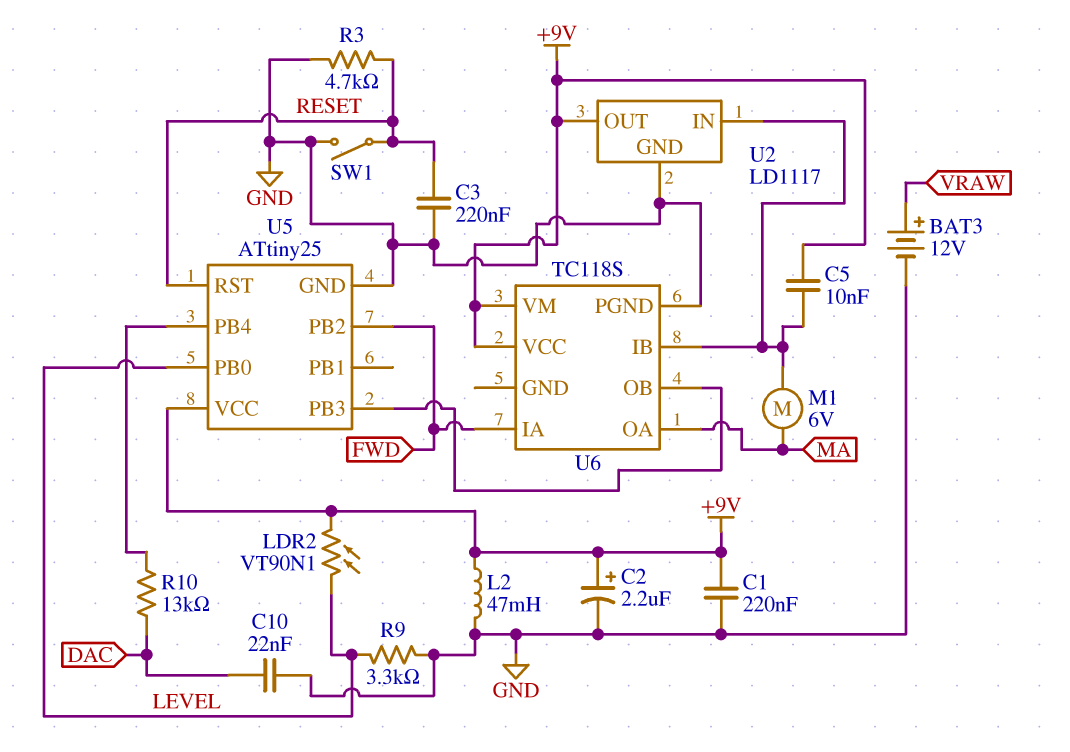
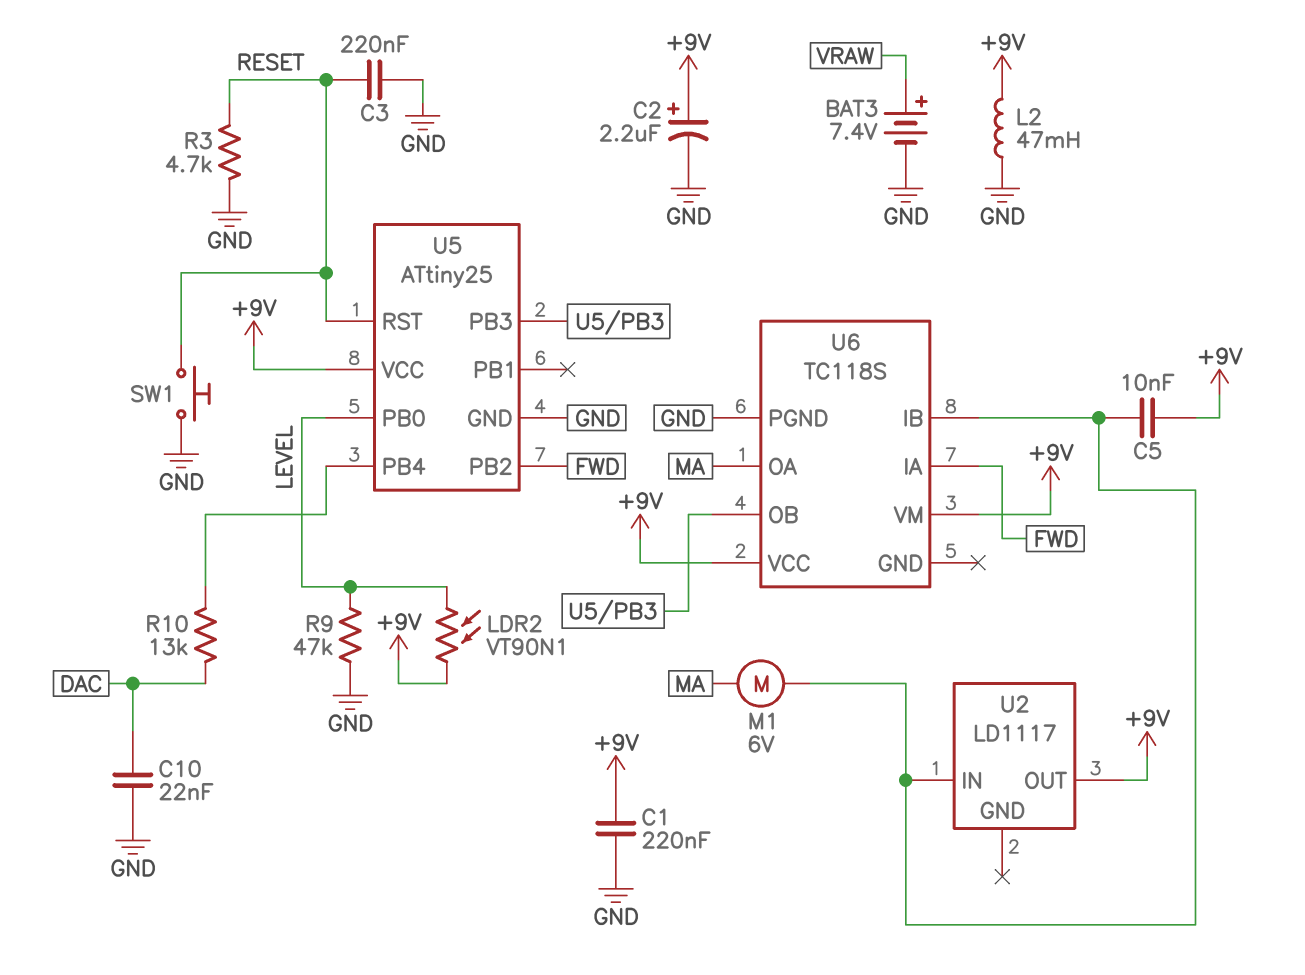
BAT3: 12V (plus VRAW, minus GND) -> 7.4V (plus VRAW, minus GND)
R9: 3.3k (GND, LEVEL) -> 47k (GND, LEVEL)
SW1: switch (GND, RESET) -> button (GND, RESET)
U2 pin GND: GND -> none

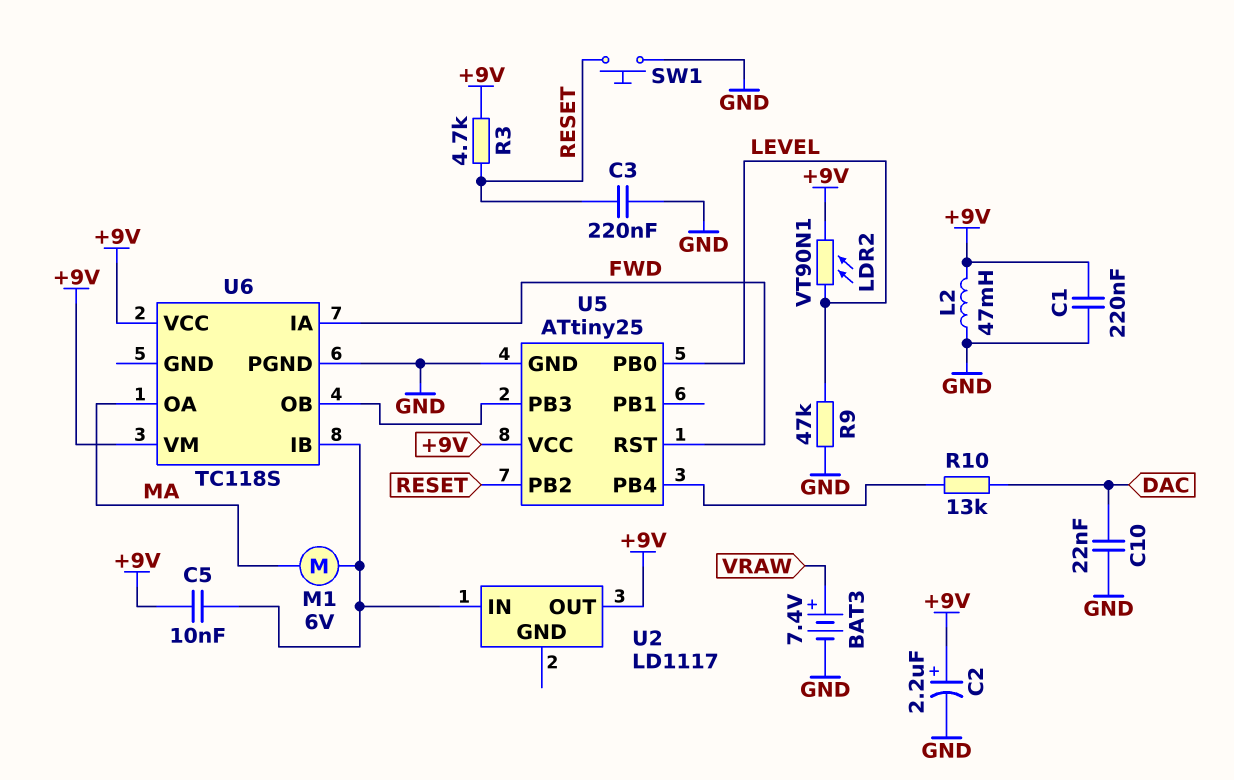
R3: 4.7k (GND, RESET) -> 4.7k (+9V, RESET)
U5 pin PB2: FWD -> RESET
U5 pin RST: RESET -> FWD

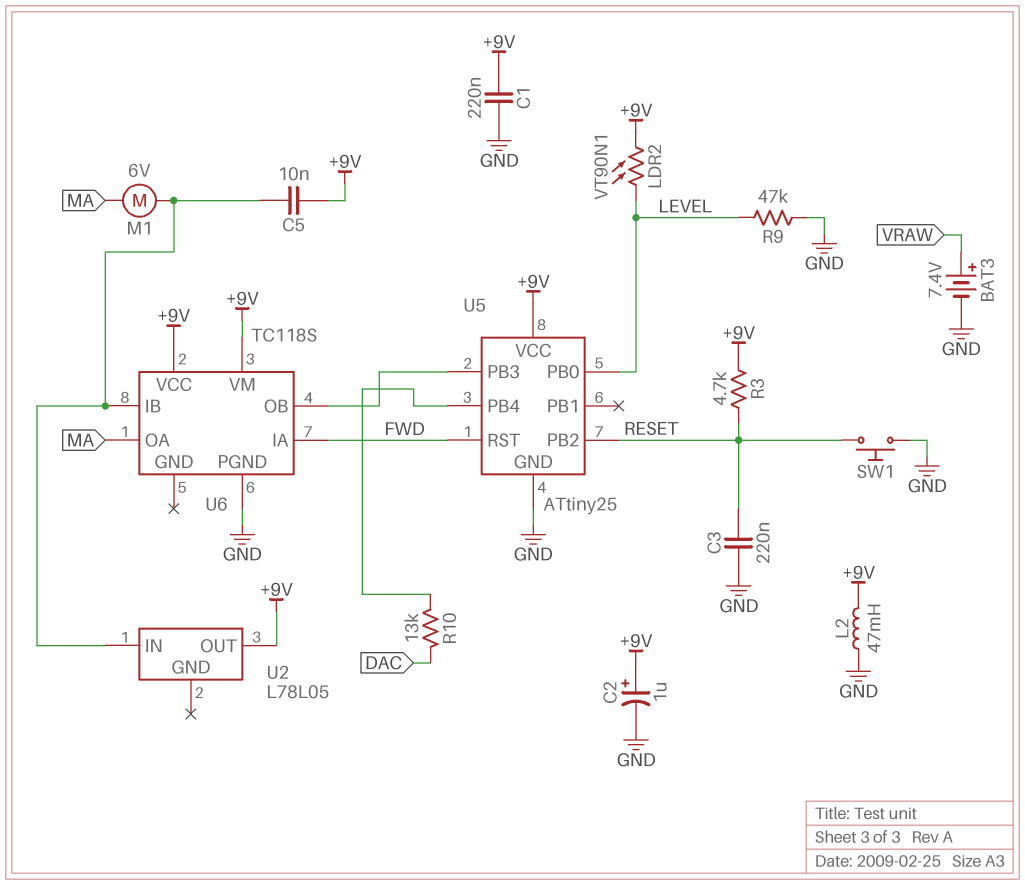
C2: 2.2uF (plus +9V, minus GND) -> 1uF (plus +9V, minus GND)
C10: 22nF (DAC, GND) -> none
U2: LD1117 -> L78L05

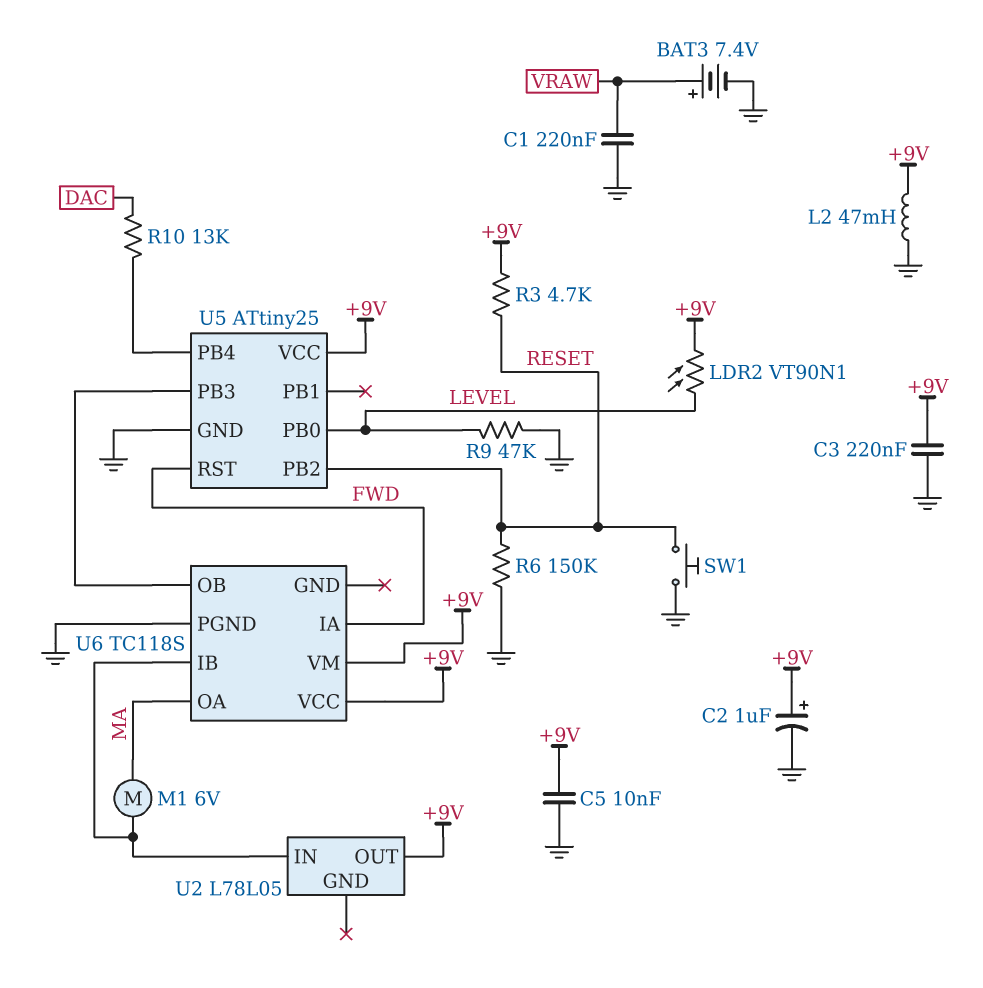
C1: 220nF (+9V, GND) -> 220nF (GND, VRAW)
C3: 220nF (GND, RESET) -> 220nF (+9V, GND)
C5: 10nF (+9V, U2/IN) -> 10nF (+9V, GND)
R6: none -> 150k (GND, RESET)

